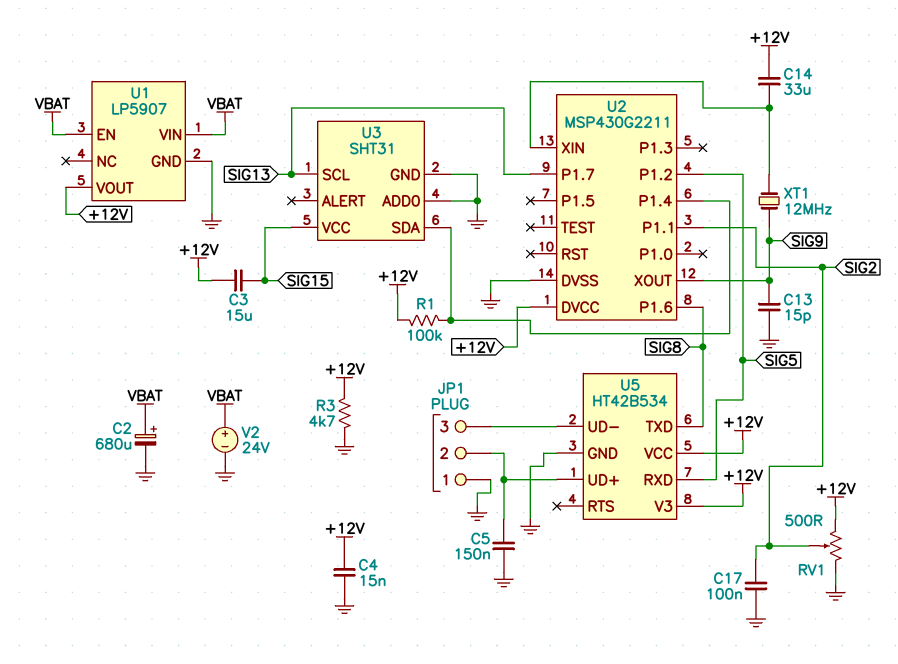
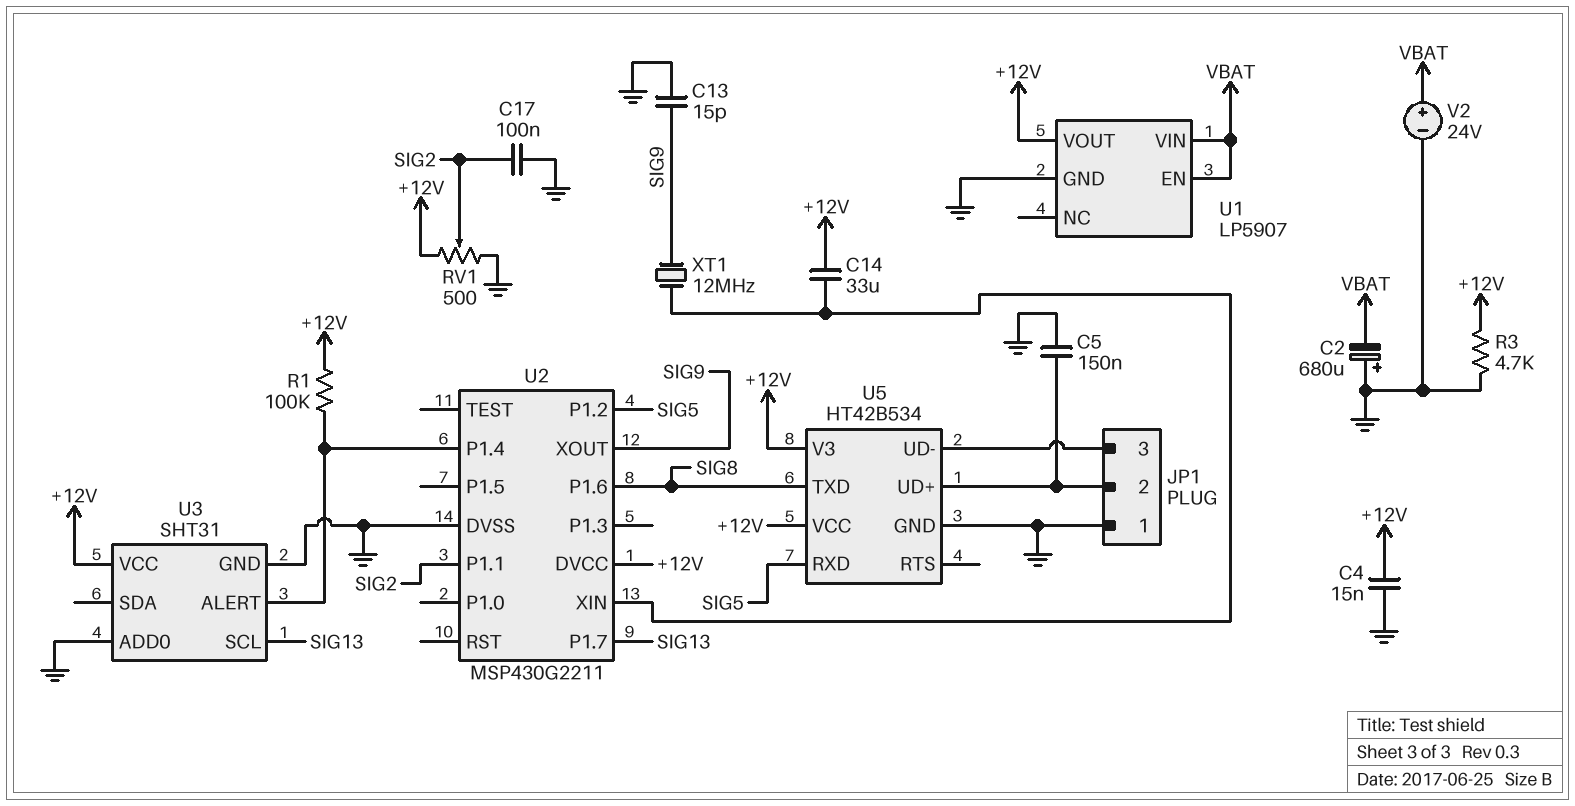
C2: 680uF (plus VBAT, minus GND) -> 680uF (plus GND, minus VBAT)
C3: 15uF (+12V, SIG15) -> none
U3 pin ALERT: none -> U2/P1.4
U3 pin SDA: U2/P1.4 -> none
U3 pin VCC: SIG15 -> +12V

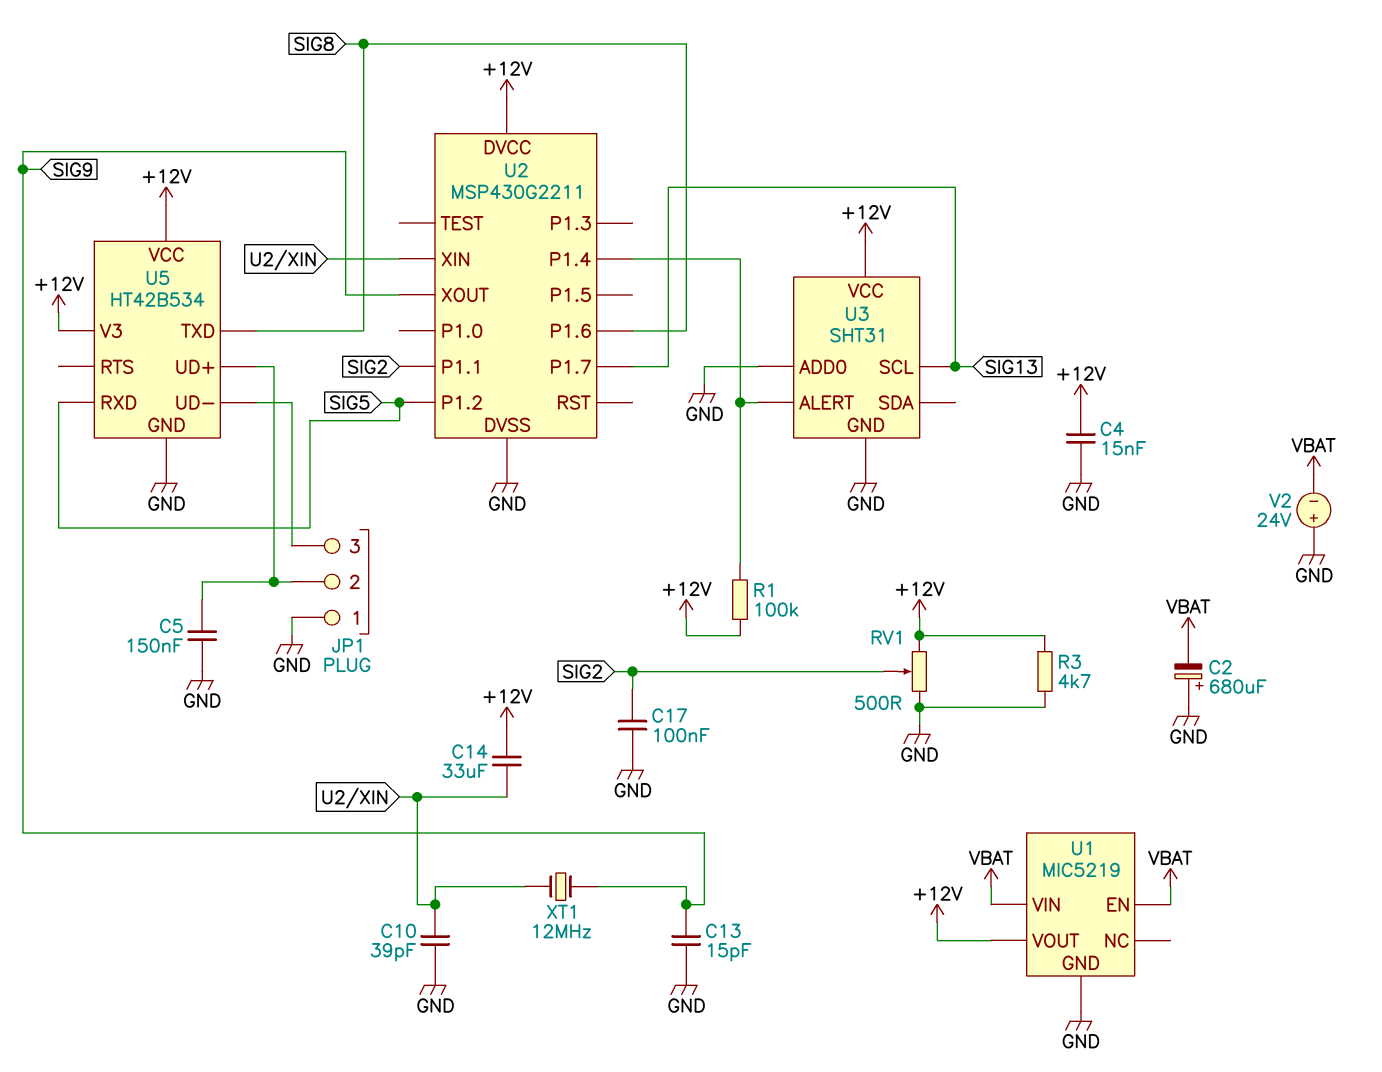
C10: none -> 39pF (GND, U2/XIN)
U1: LP5907 -> MIC5219
V2: 24V (plus VBAT, minus GND) -> 24V (plus GND, minus VBAT)

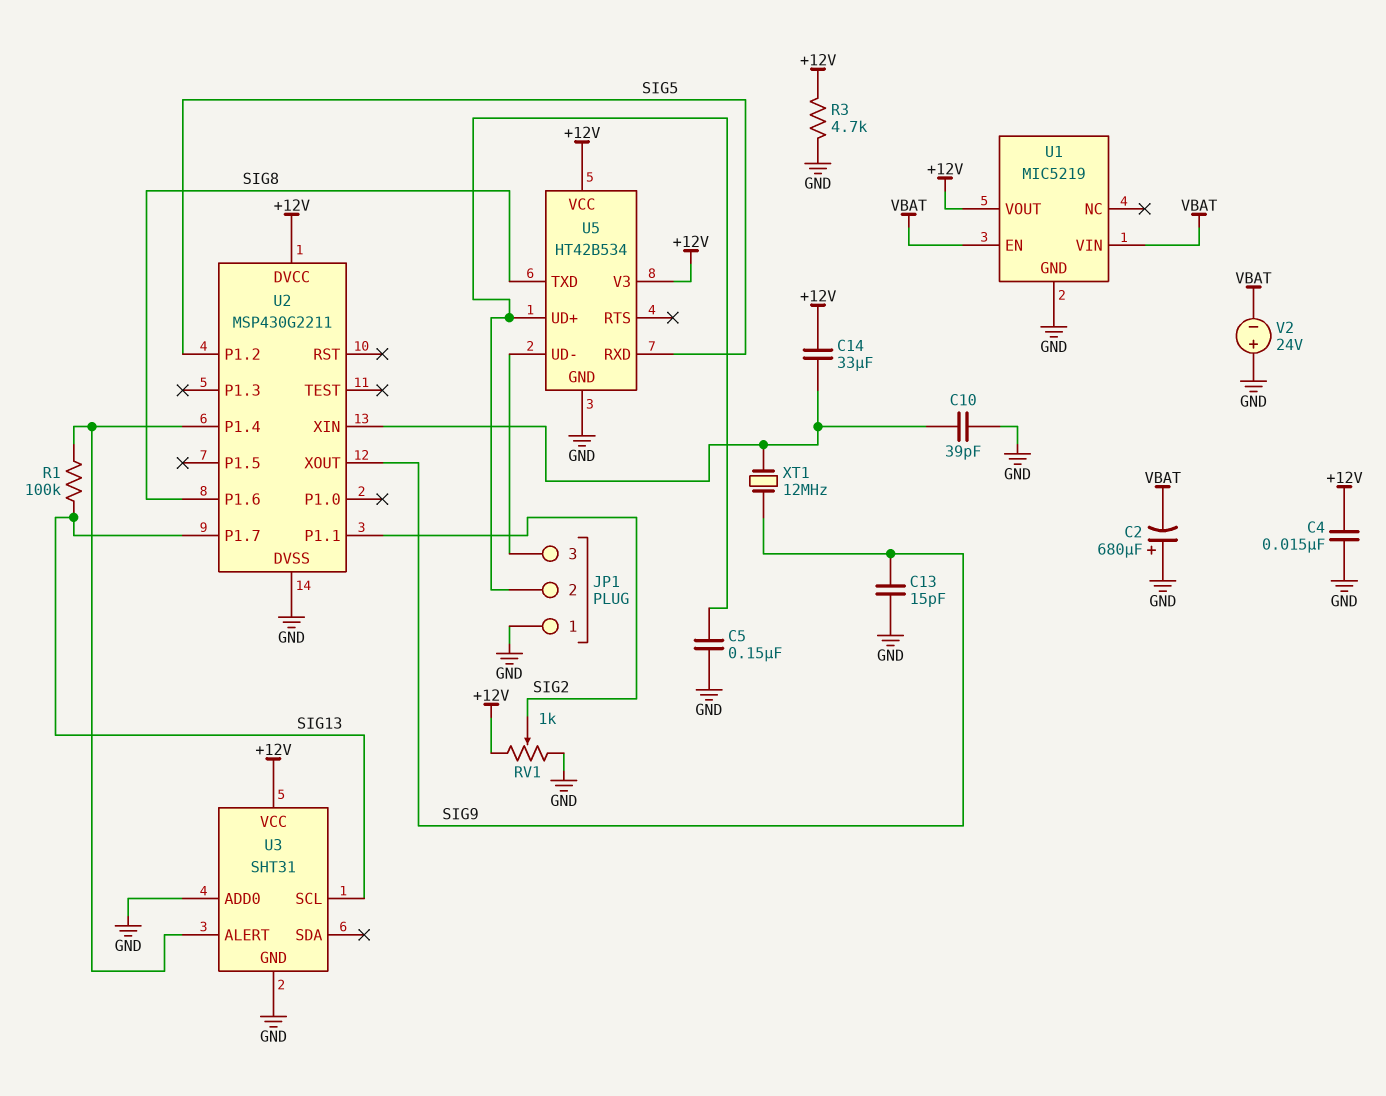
C17: 100nF (GND, SIG2) -> none
R1: 100k (+12V, U2/P1.4) -> 100k (SIG13, U2/P1.4)
RV1: 500 (+12V, GND, wiper SIG2) -> 1k (+12V, GND, wiper SIG2)

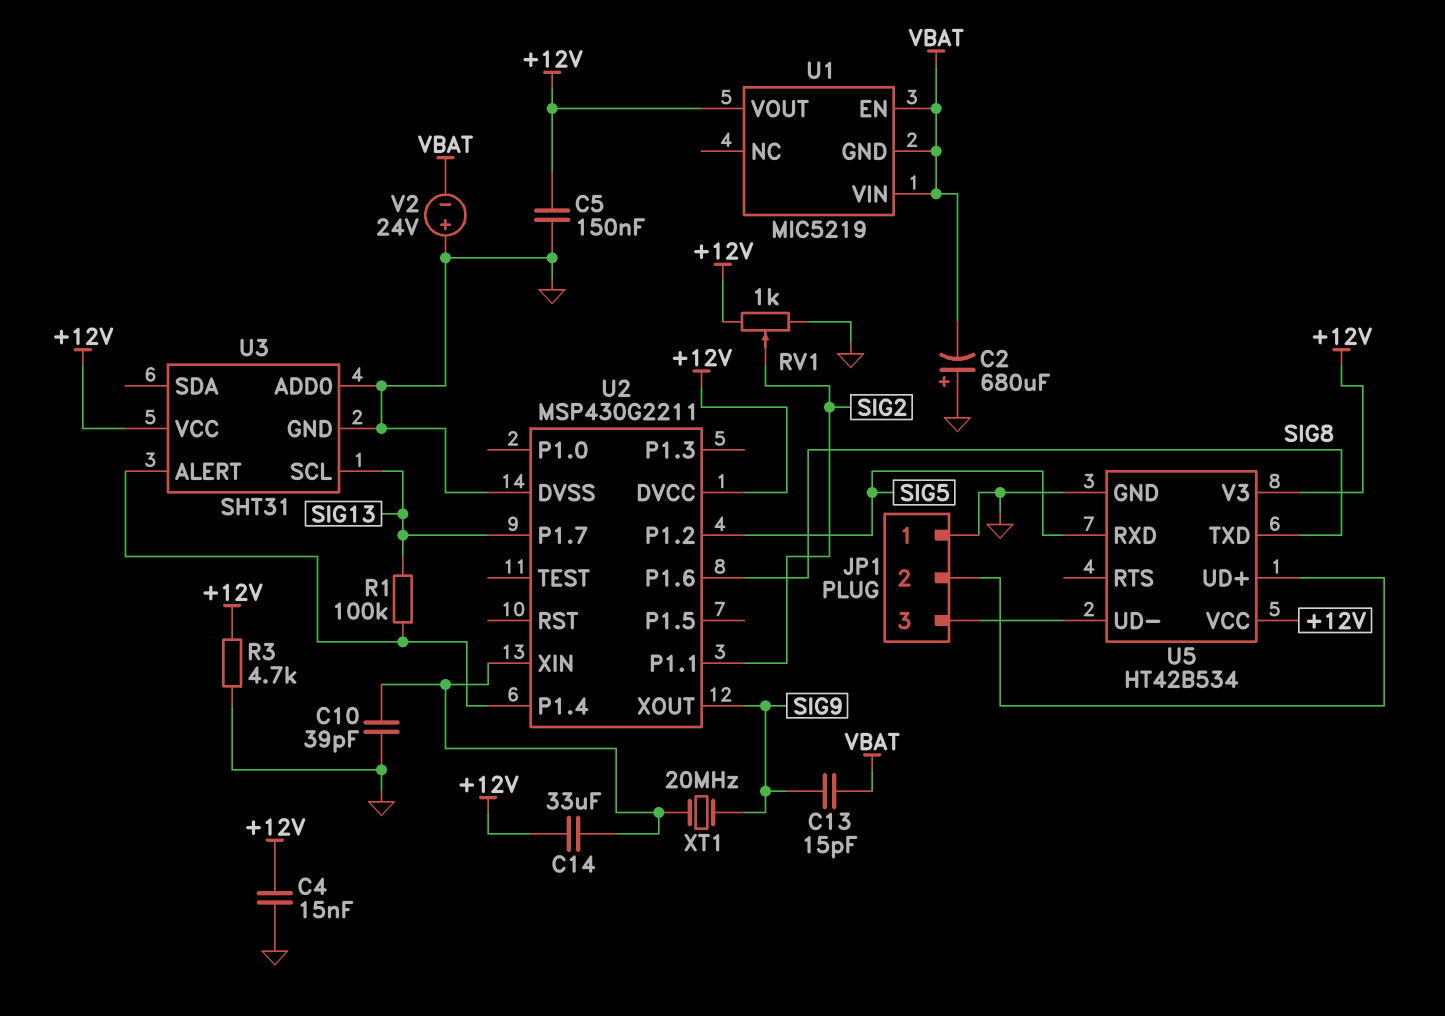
C5: 150nF (GND, JP1/2) -> 150nF (+12V, GND)
C13: 15pF (GND, SIG9) -> 15pF (SIG9, VBAT)
U1 pin GND: GND -> VBAT
XT1: 12MHz (SIG9, U2/XIN) -> 20MHz (SIG9, U2/XIN)

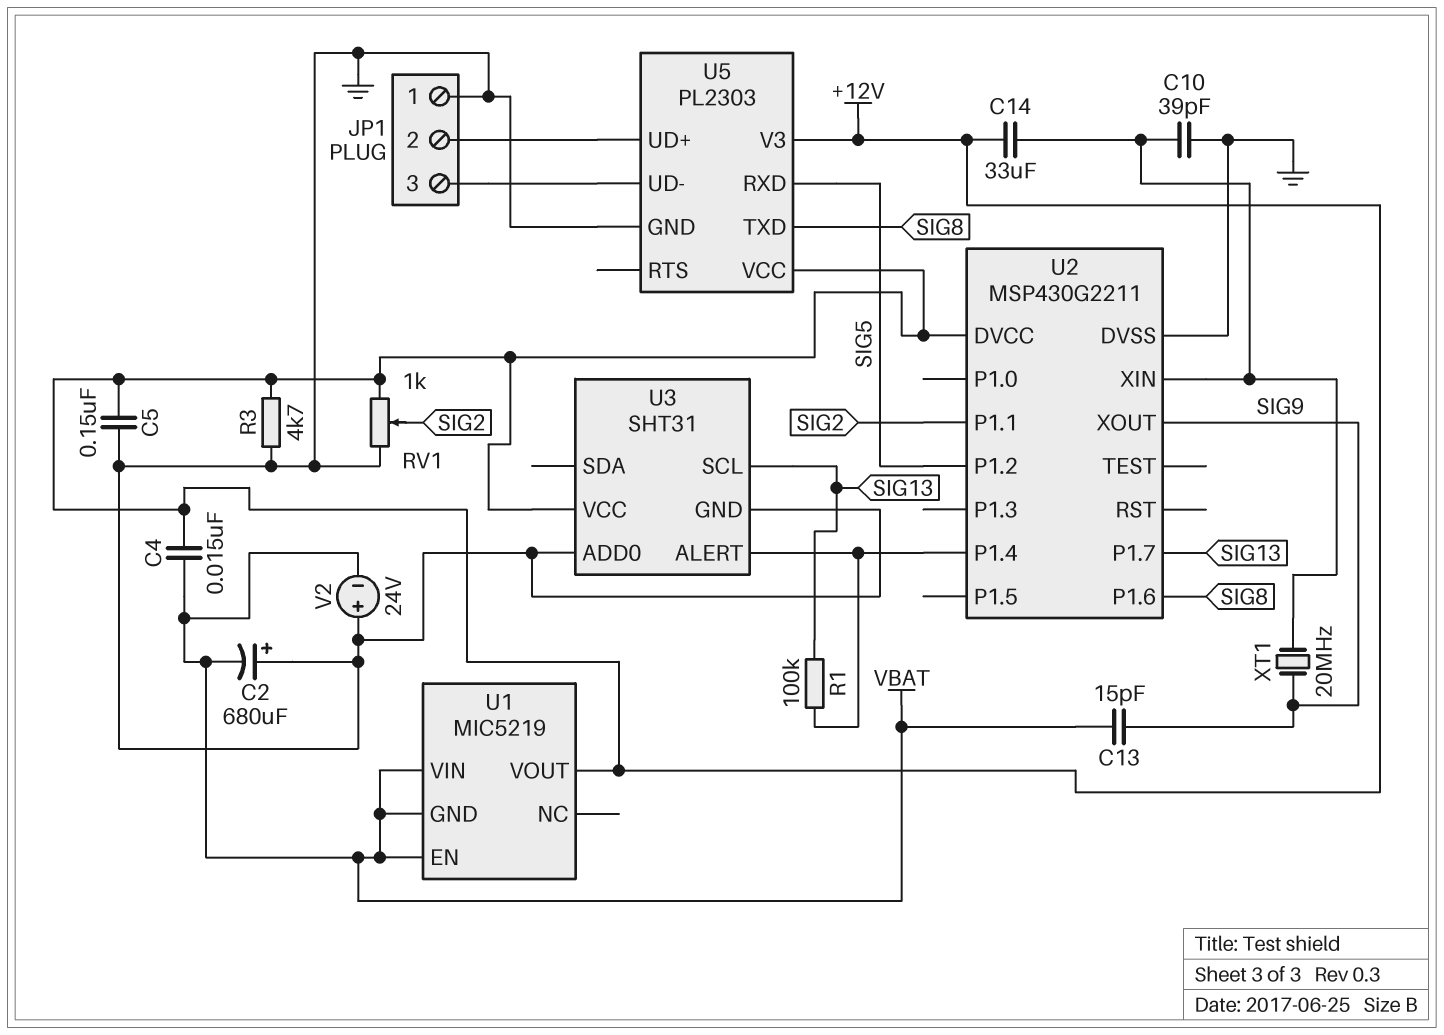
C4: 15nF (+12V, GND) -> 15nF (+12V, VBAT)
U5: HT42B534 -> PL2303

